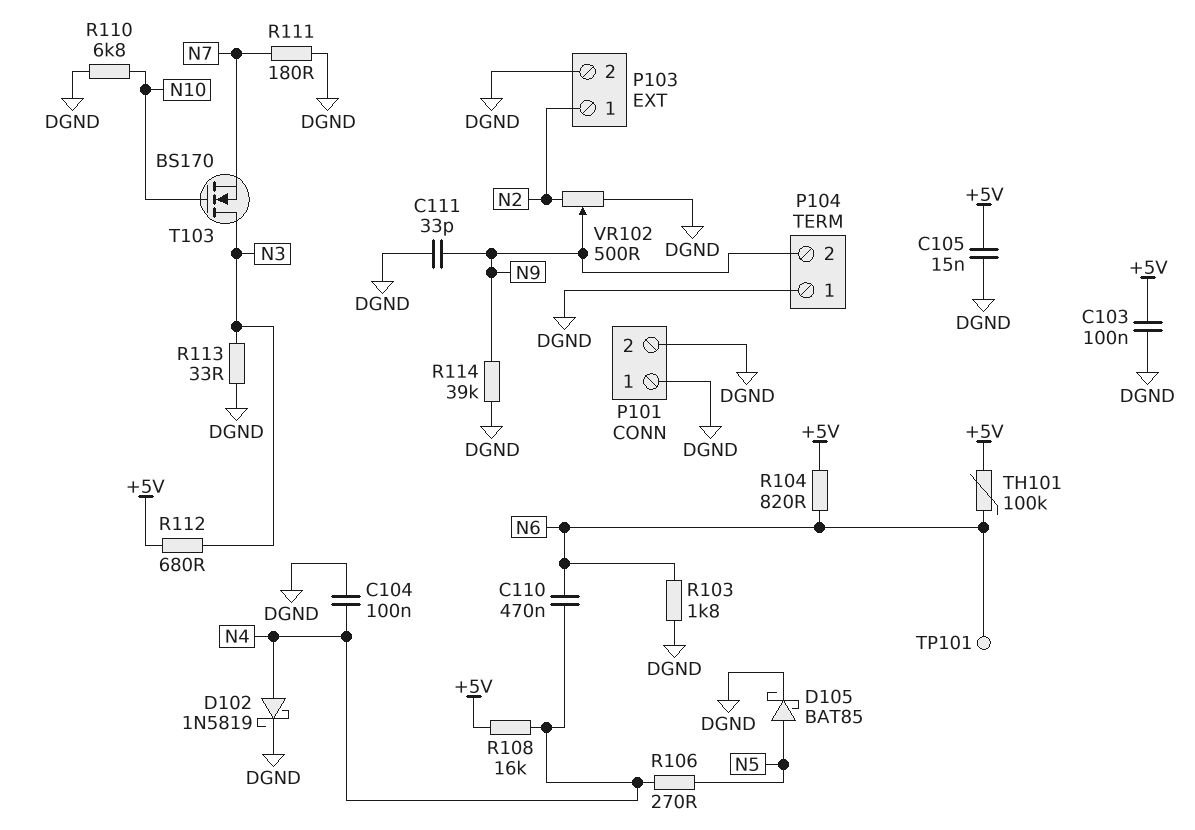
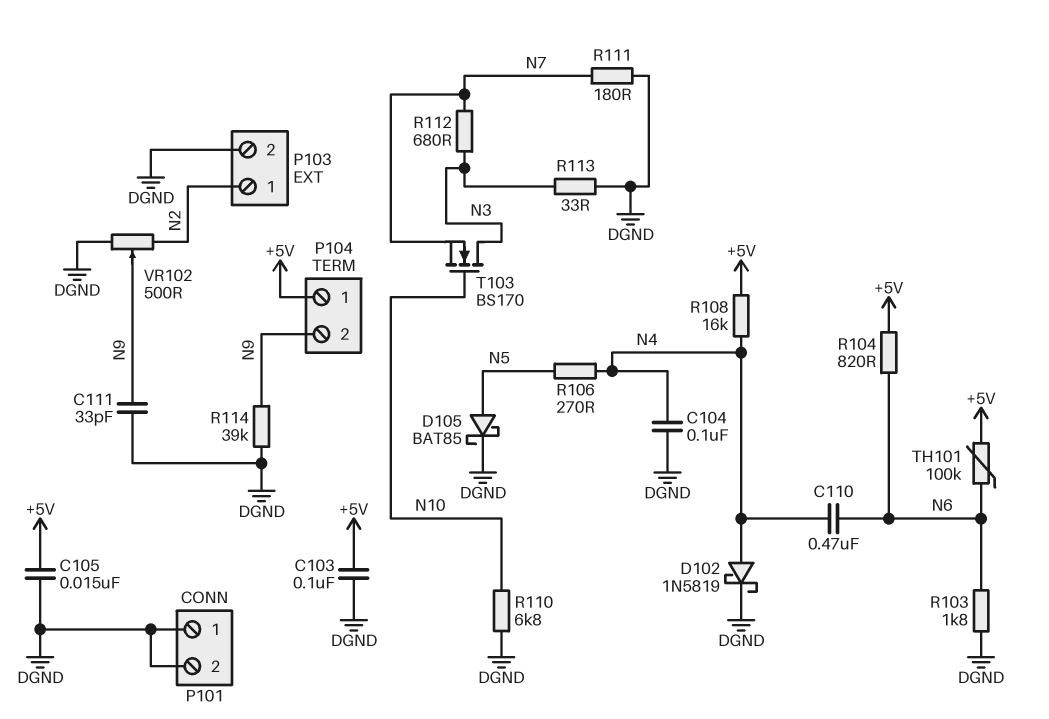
P104 pin 1: DGND -> +5V
R112: 680 (+5V, N3) -> 680 (N3, N7)
TP101: test point (N6) -> none

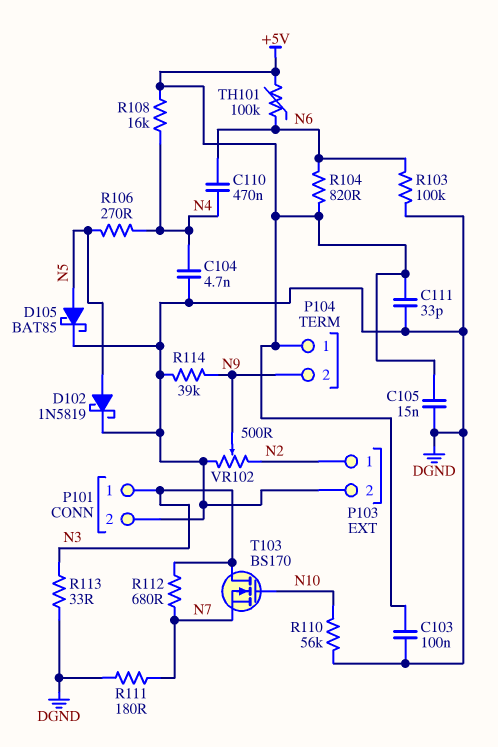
C104: 100nF (DGND, N4) -> 4.7nF (DGND, N4)
C111: 33pF (DGND, N9) -> 33pF (+5V, DGND)
D102: schottky 1N5819 (A N4, K DGND) -> schottky 1N5819 (A N5, K DGND)
P101 pin 1: DGND -> N3
R103: 1.8k (DGND, N6) -> 100k (DGND, N6)
R110: 6.8k (DGND, N10) -> 56k (DGND, N10)

